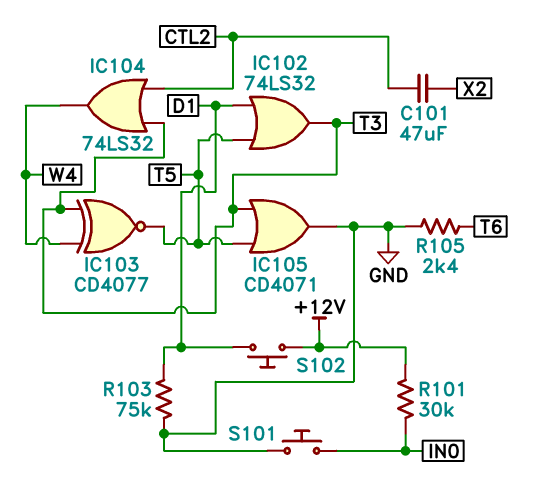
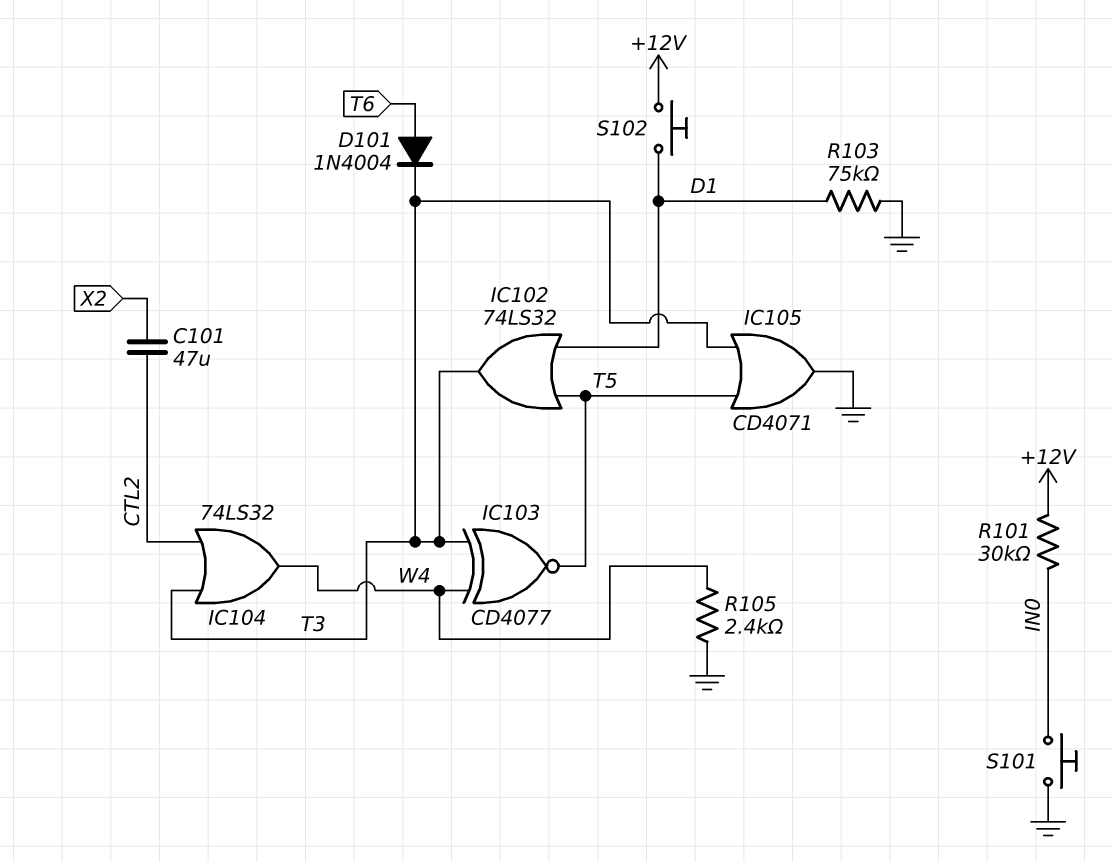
D101: none -> diode 1N4004 (A T6, K T3)
R105: 2.4k (GND, T6) -> 2.4k (GND, W4)

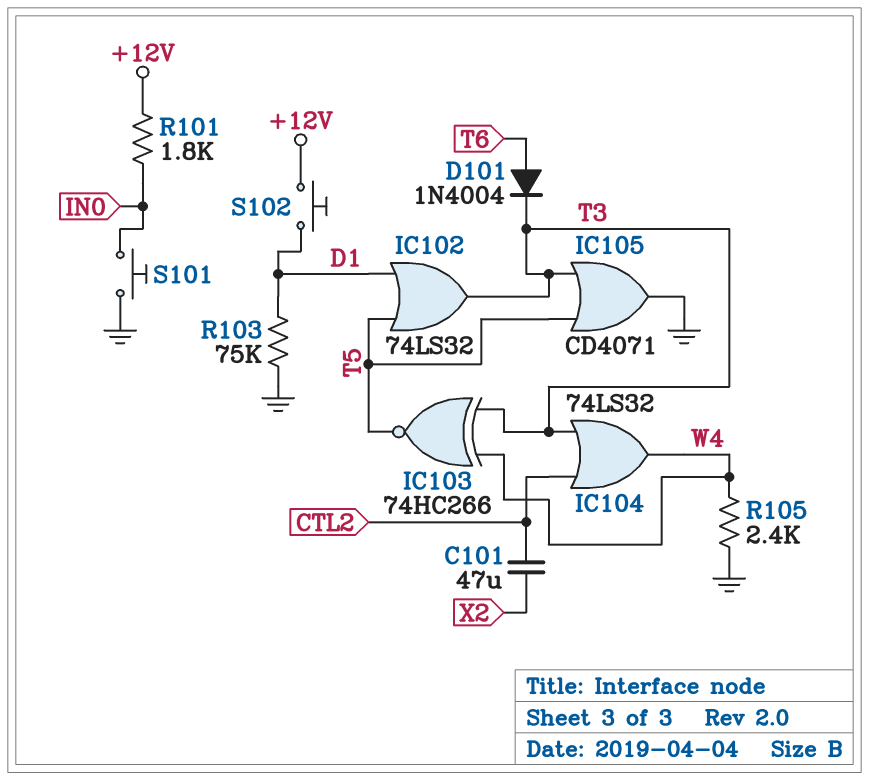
IC103: XNOR CD4077 (in T3, in W4, out T5) -> XNOR 74HC266 (in T3, in W4, out T5)
R101: 30k (+12V, IN0) -> 1.8k (+12V, IN0)

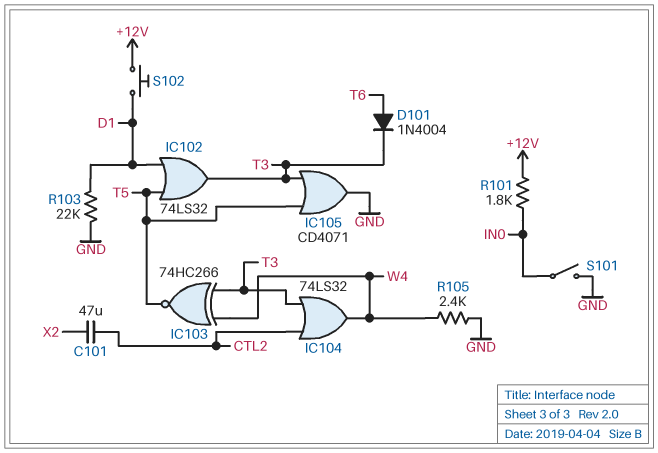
R103: 75k (D1, GND) -> 22k (D1, GND)
S101: button (GND, IN0) -> switch (GND, IN0)

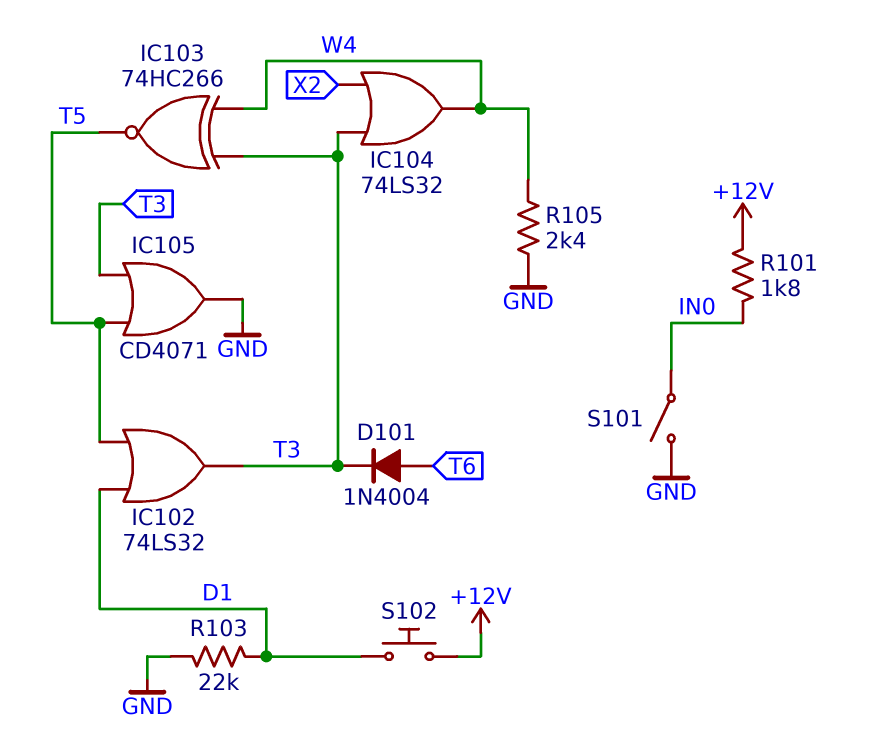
C101: 47uF (CTL2, X2) -> none
IC104: OR 74LS32 (in CTL2, in T3, out W4) -> OR 74LS32 (in T3, in X2, out W4)

